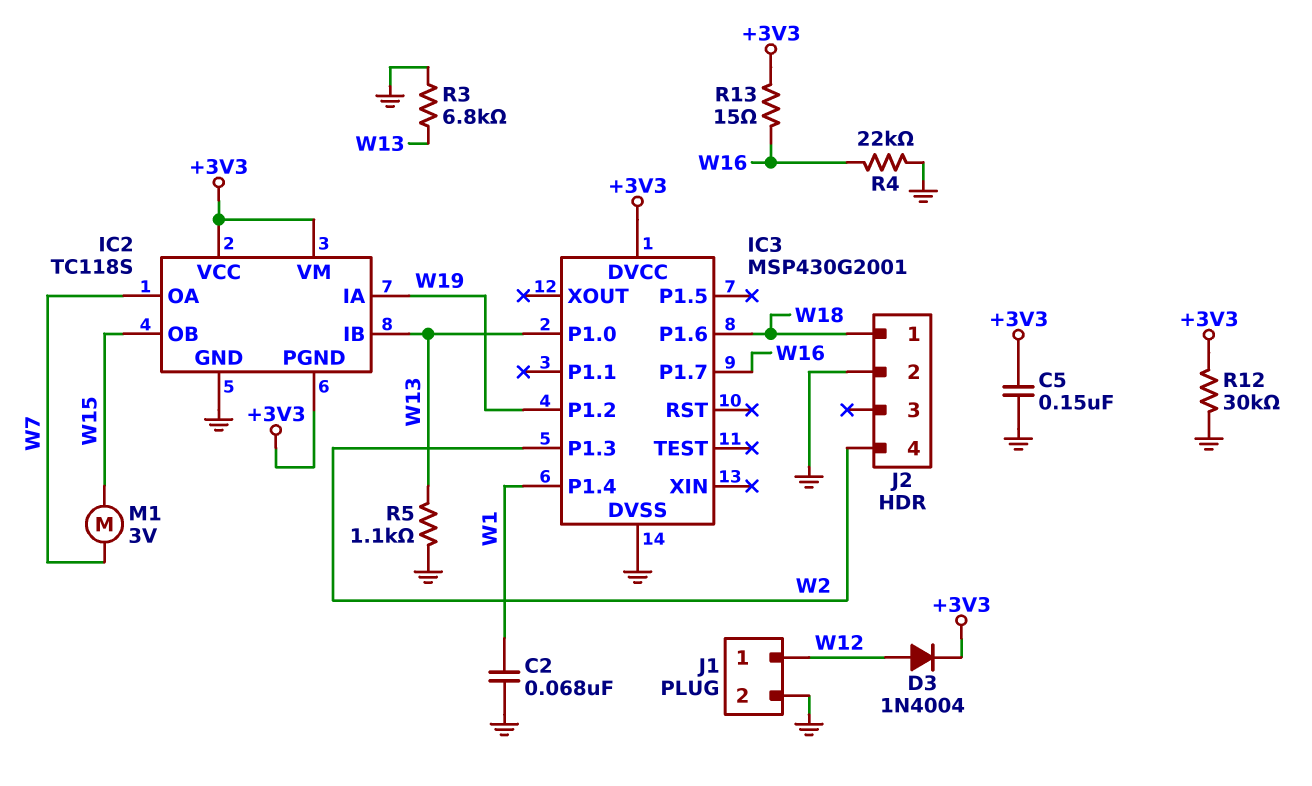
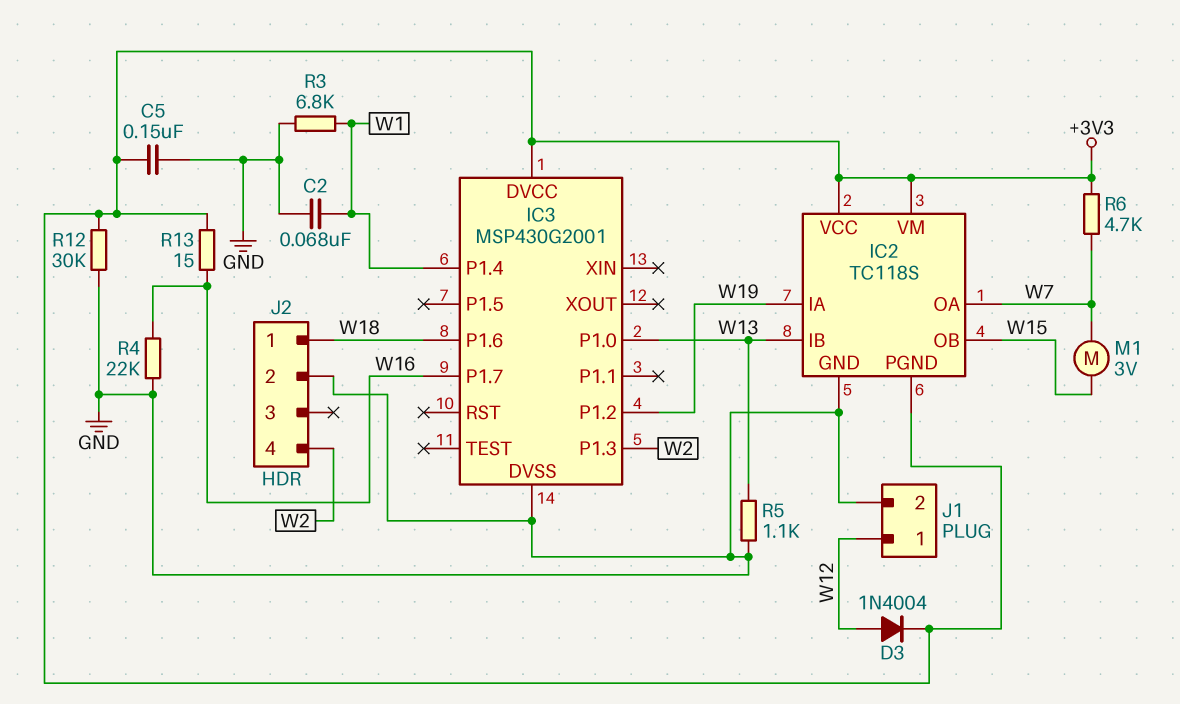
R3: 6.8k (GND, W13) -> 6.8k (GND, W1)
R6: none -> 4.7k (+3V3, W7)

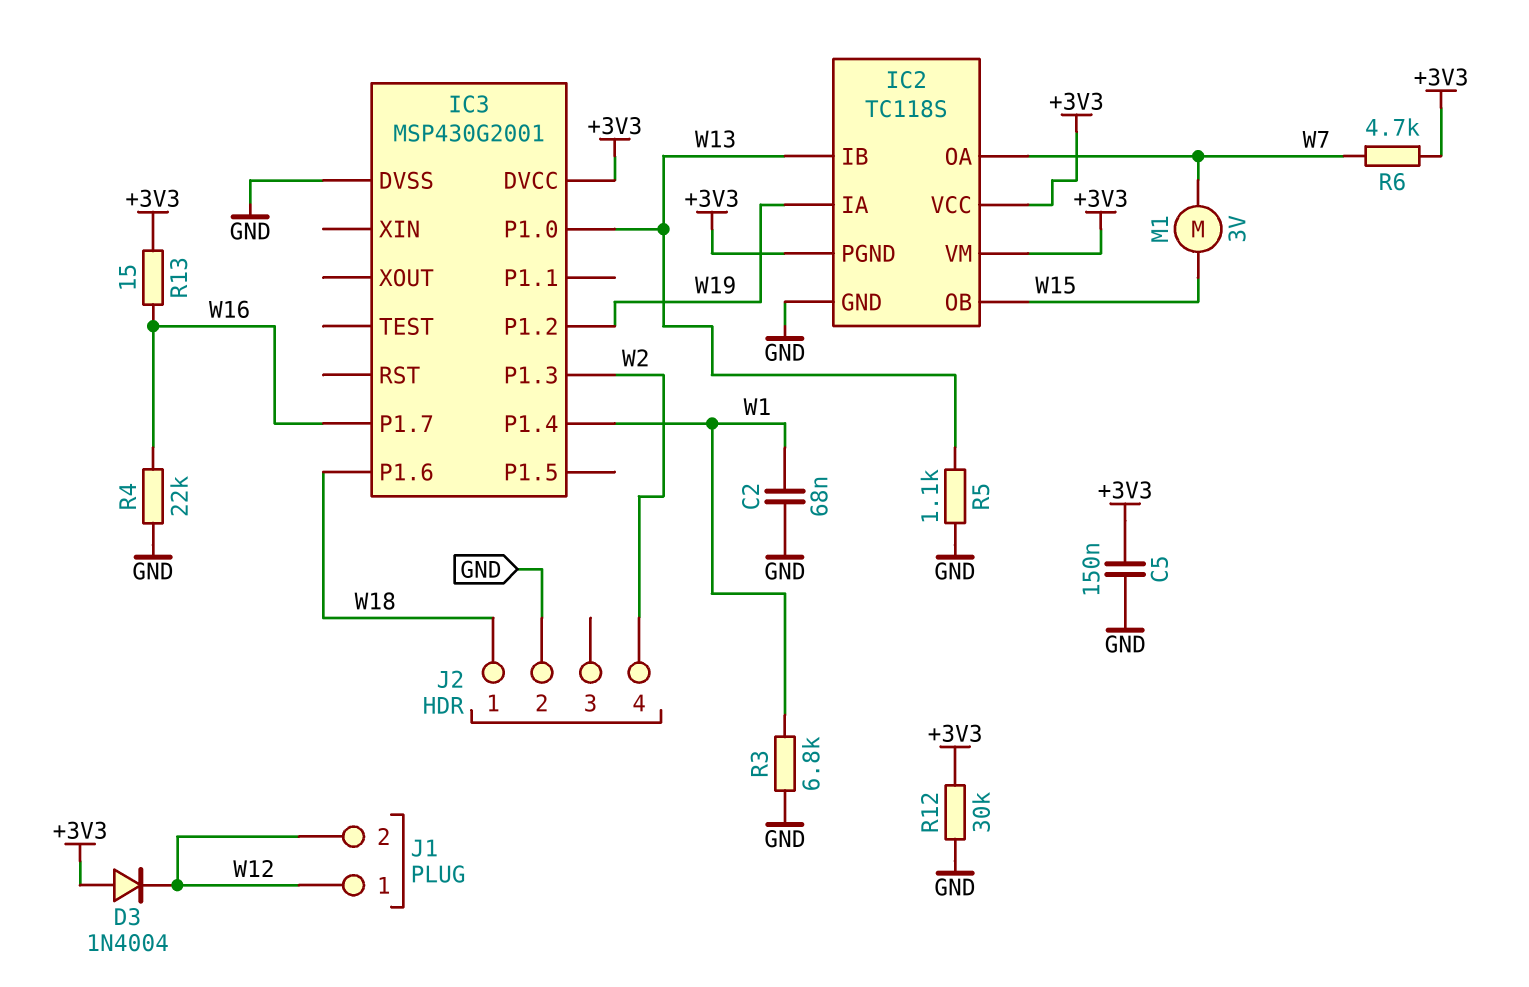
D3: diode 1N4004 (A W12, K +3V3) -> diode 1N4004 (A +3V3, K W12)
J1 pin 2: GND -> W12

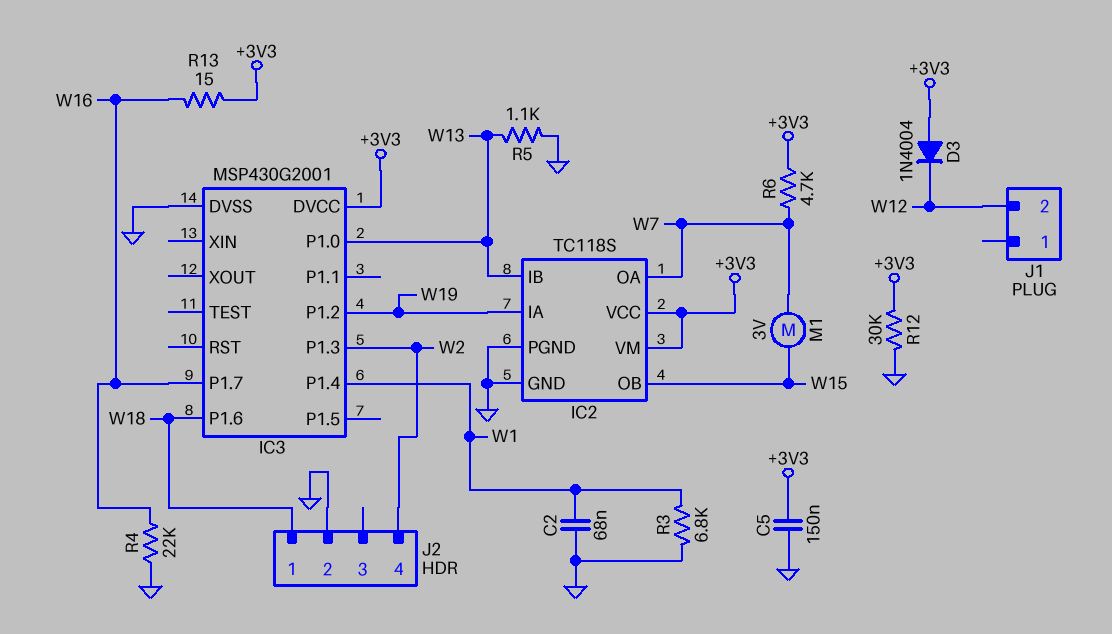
IC2 pin PGND: +3V3 -> GND
J1 pin 1: W12 -> none

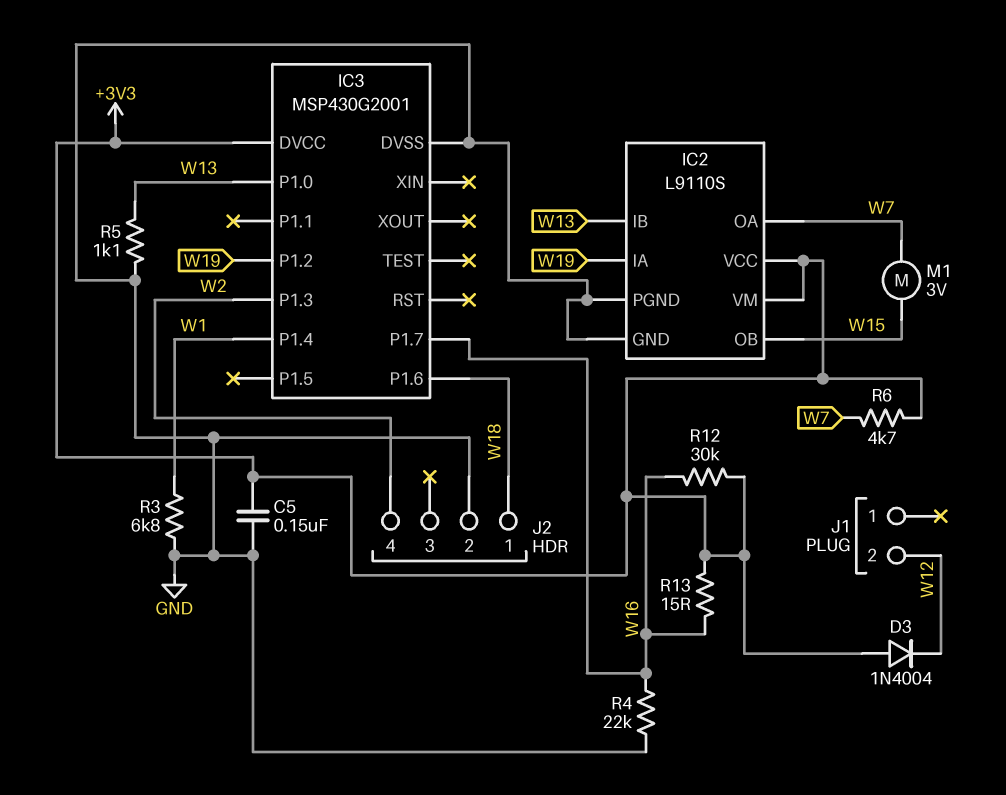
C2: 68nF (GND, W1) -> none
IC2: TC118S -> L9110S
R12: 30k (+3V3, GND) -> 30k (+3V3, W16)

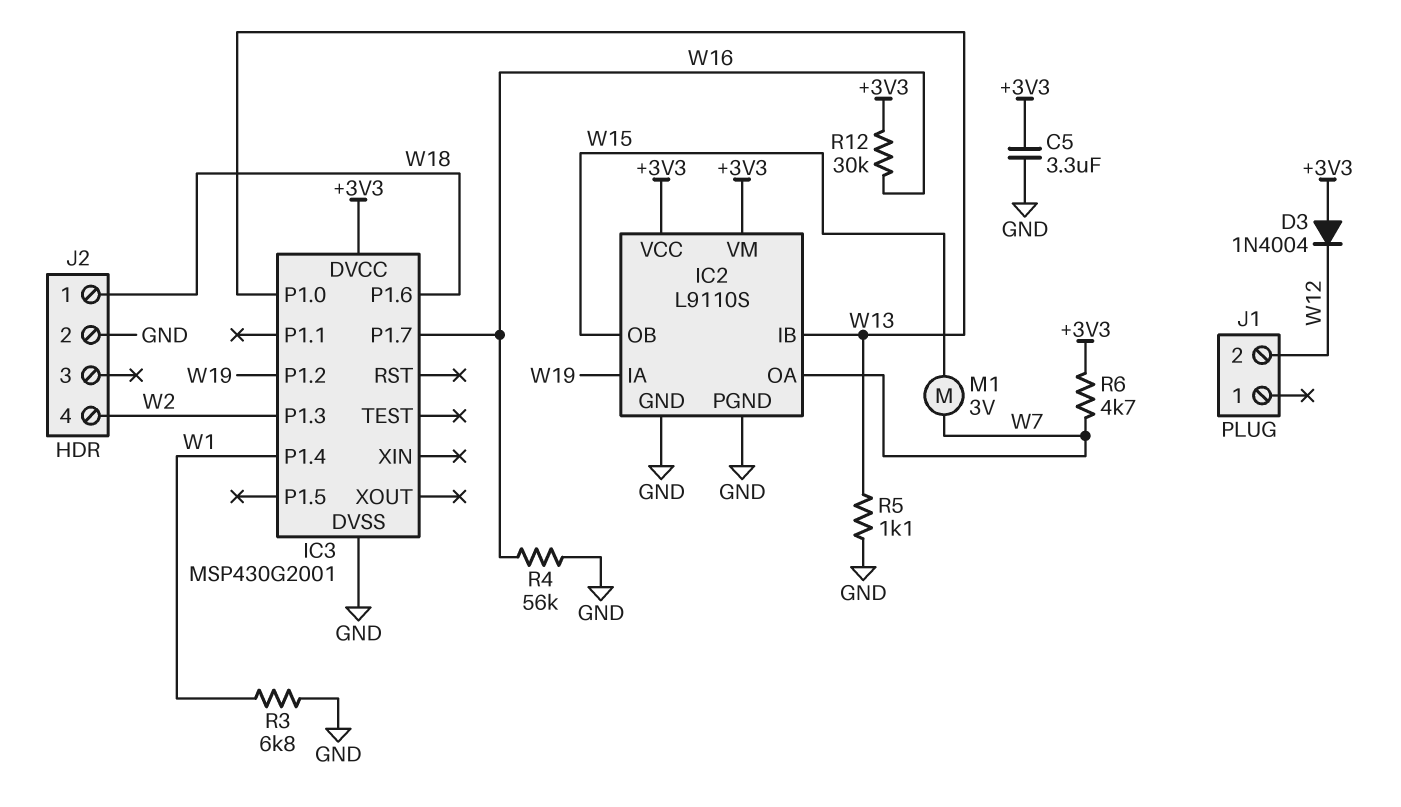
C5: 150nF (+3V3, GND) -> 3.3uF (+3V3, GND)
R4: 22k (GND, W16) -> 56k (GND, W16)
R13: 15 (+3V3, W16) -> none

